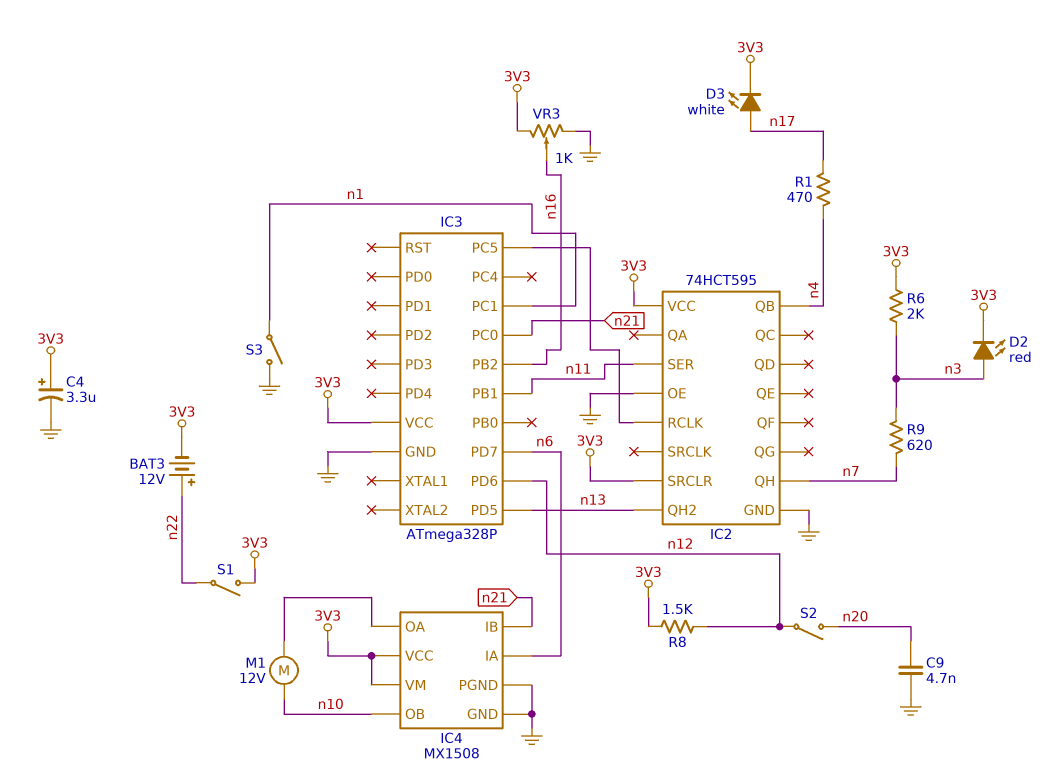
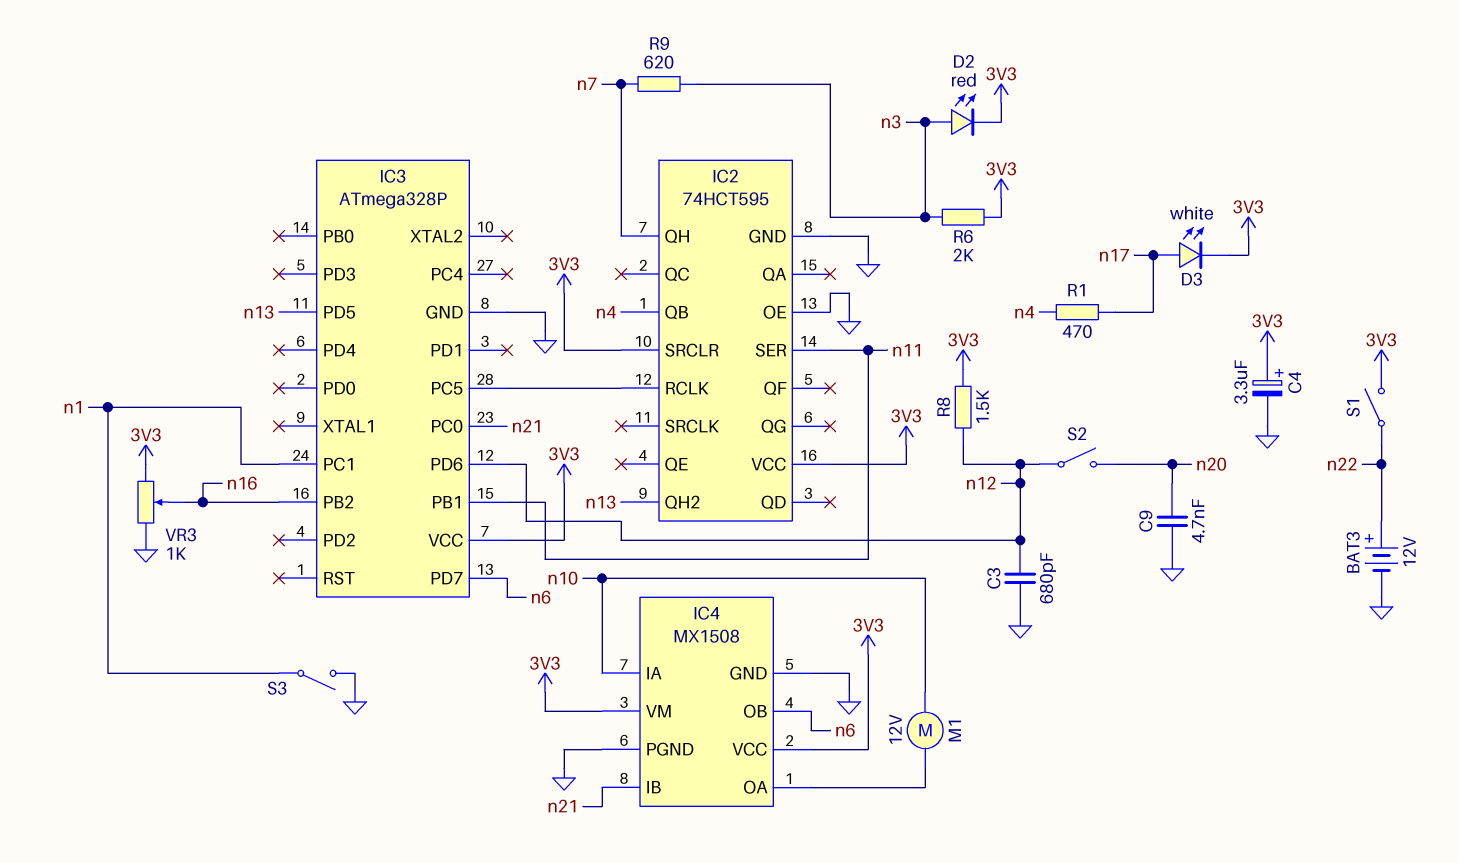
BAT3: 12V (plus n22, minus 3V3) -> 12V (plus n22, minus GND)
C3: none -> 680pF (GND, n12)
IC4 pin IA: n6 -> n10
IC4 pin OB: n10 -> n6

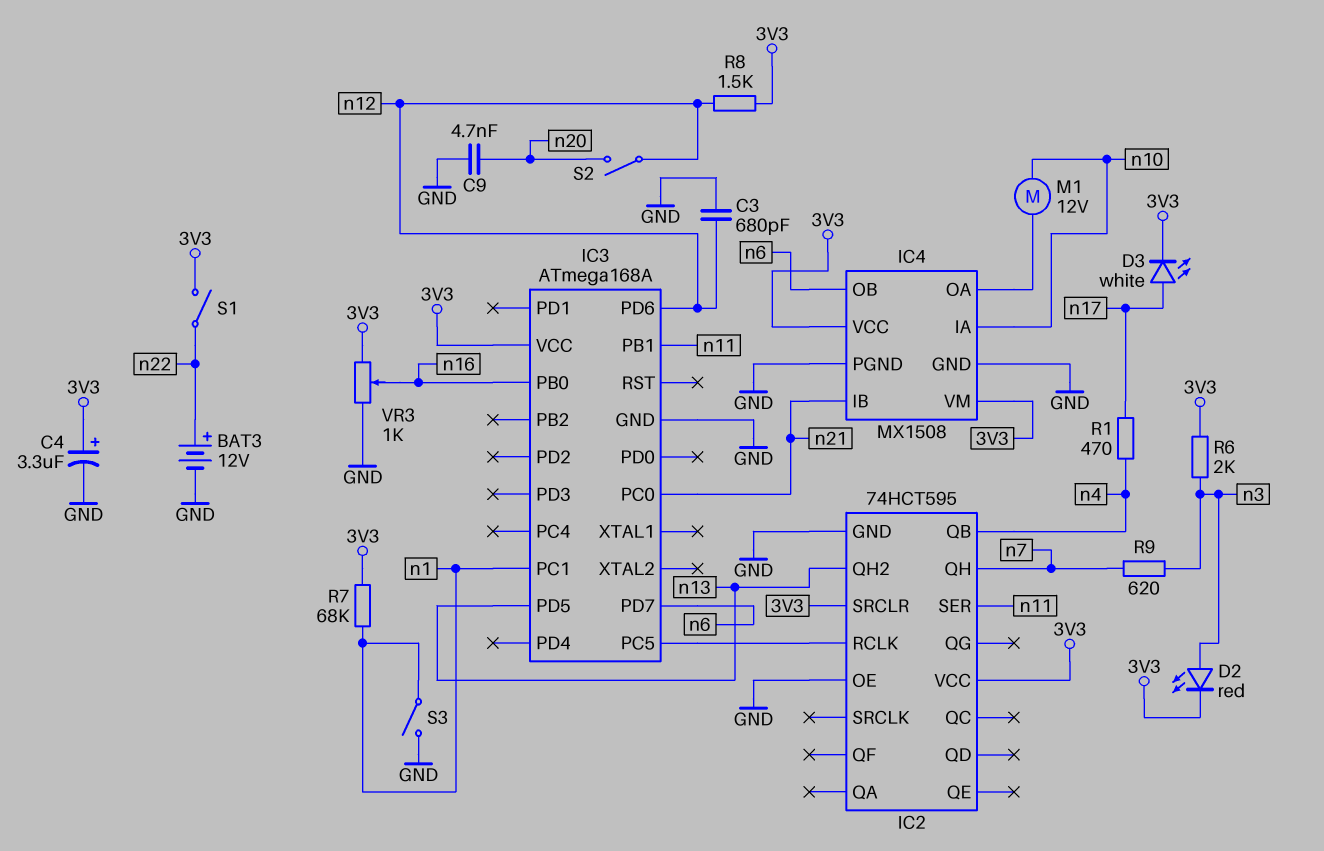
IC3: ATmega328P -> ATmega168A
IC3 pin PB0: none -> n16
IC3 pin PB2: n16 -> none
R7: none -> 68k (3V3, n1)

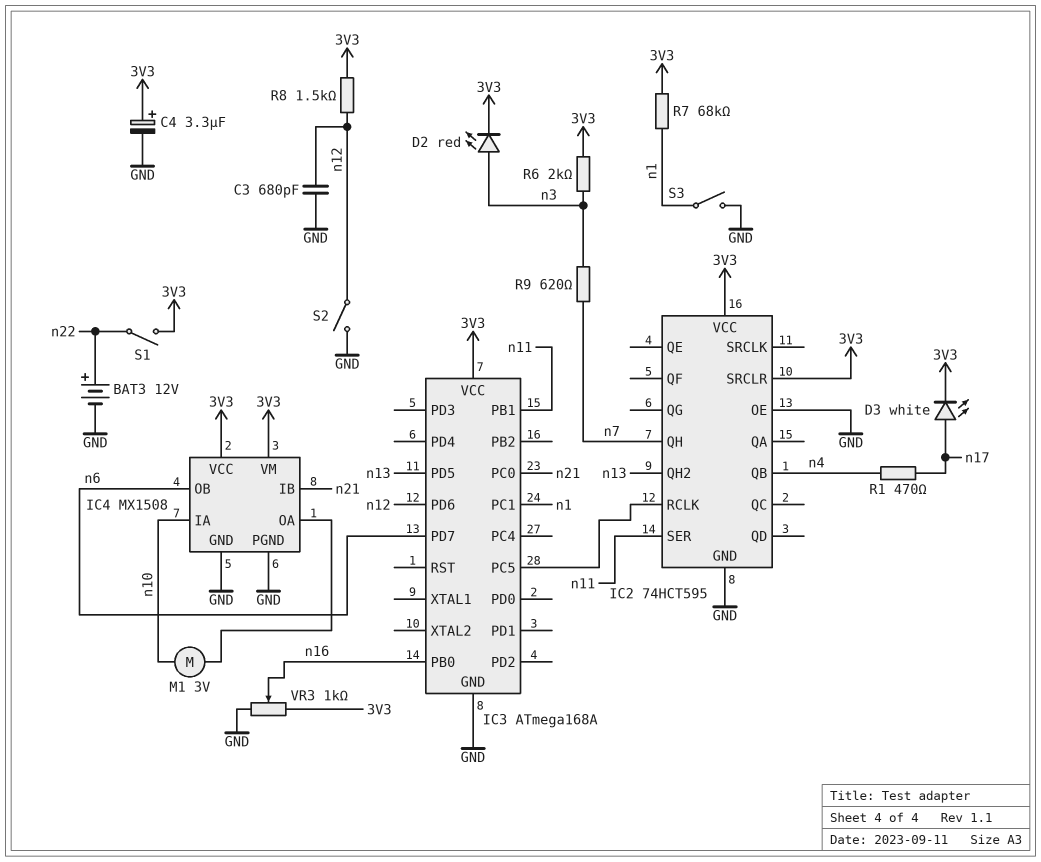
C9: 4.7nF (GND, n20) -> none
M1: motor 12V (IC4/OA, n10) -> motor 3V (IC4/OA, n10)
S2: switch (n12, n20) -> switch (GND, n12)

